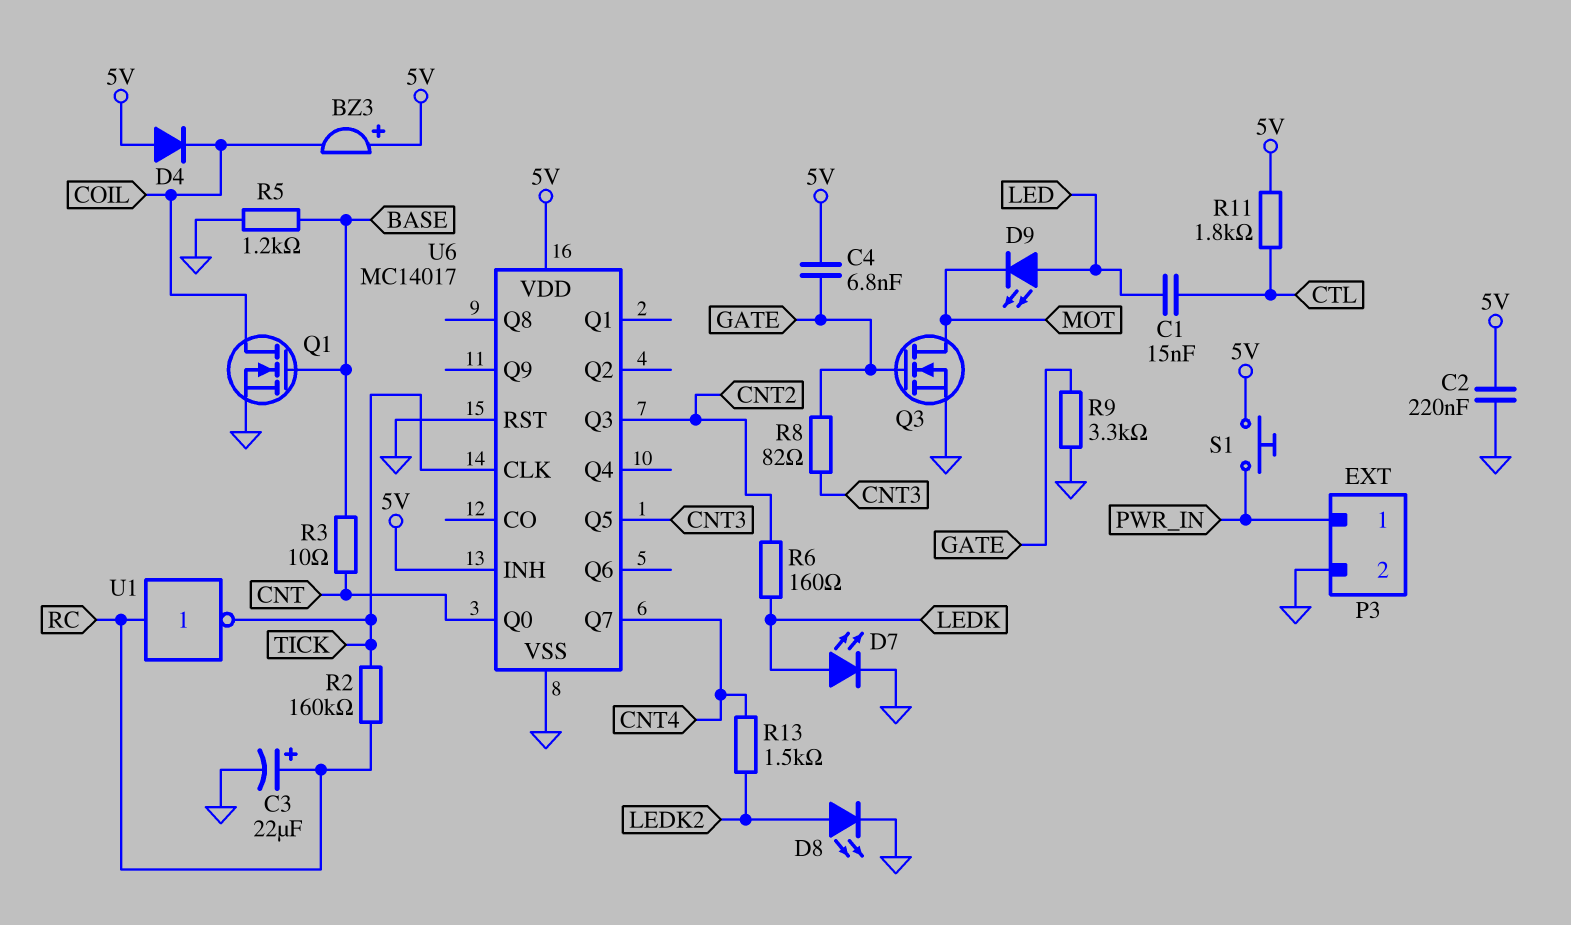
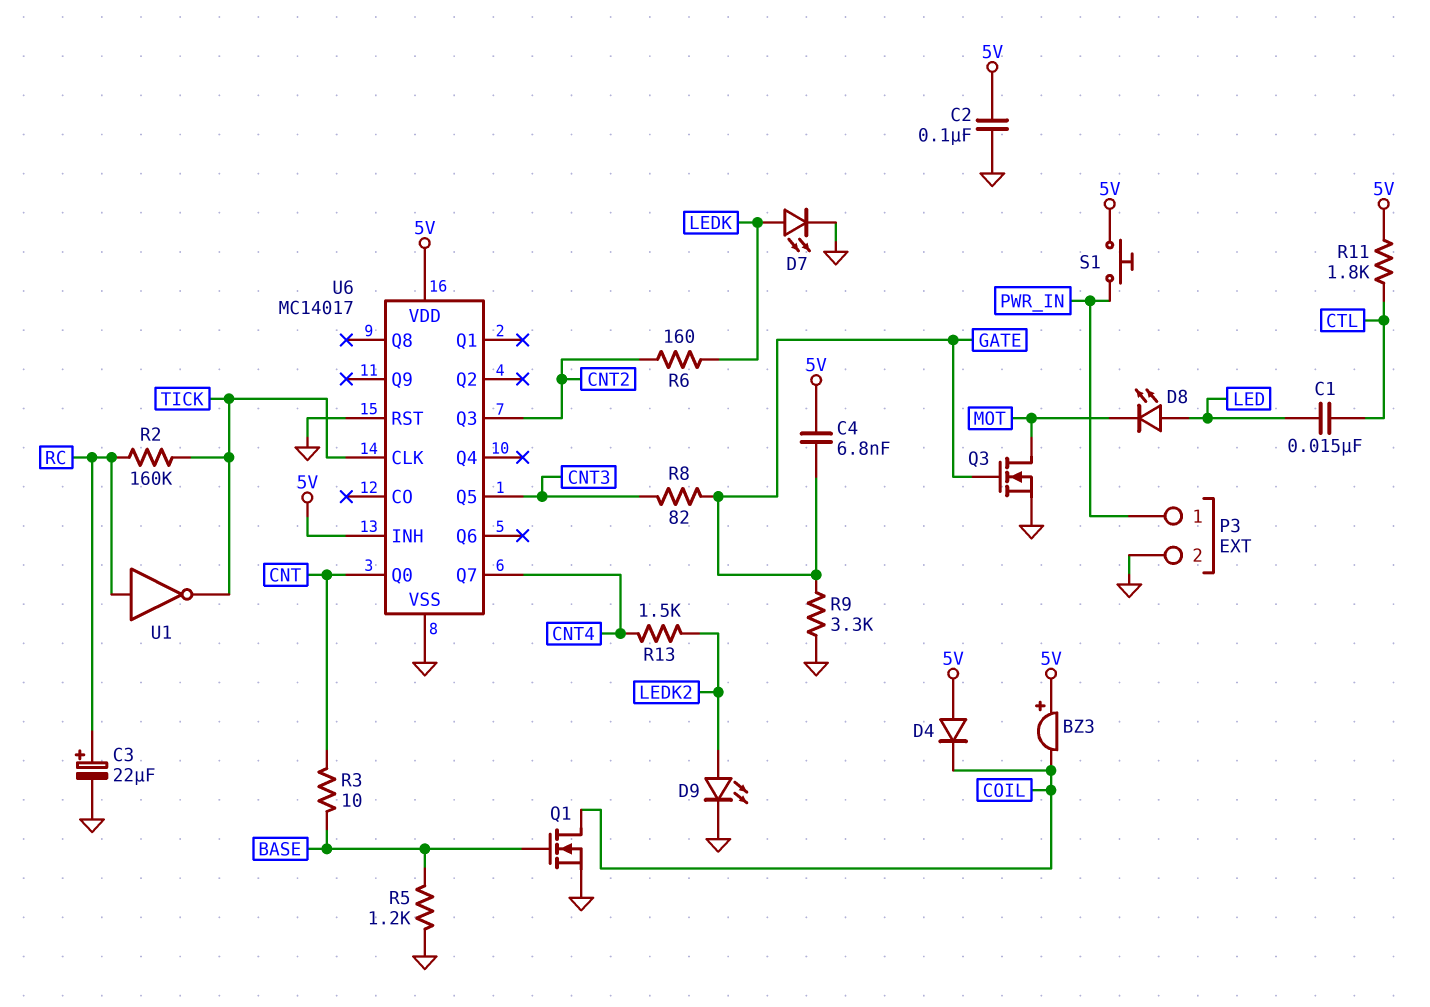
C2: 220nF (5V, GND) -> 100nF (5V, GND)
D8: LED (A LEDK2, K GND) -> LED (A LED, K MOT)
D9: LED (A LED, K MOT) -> LED (A LEDK2, K GND)

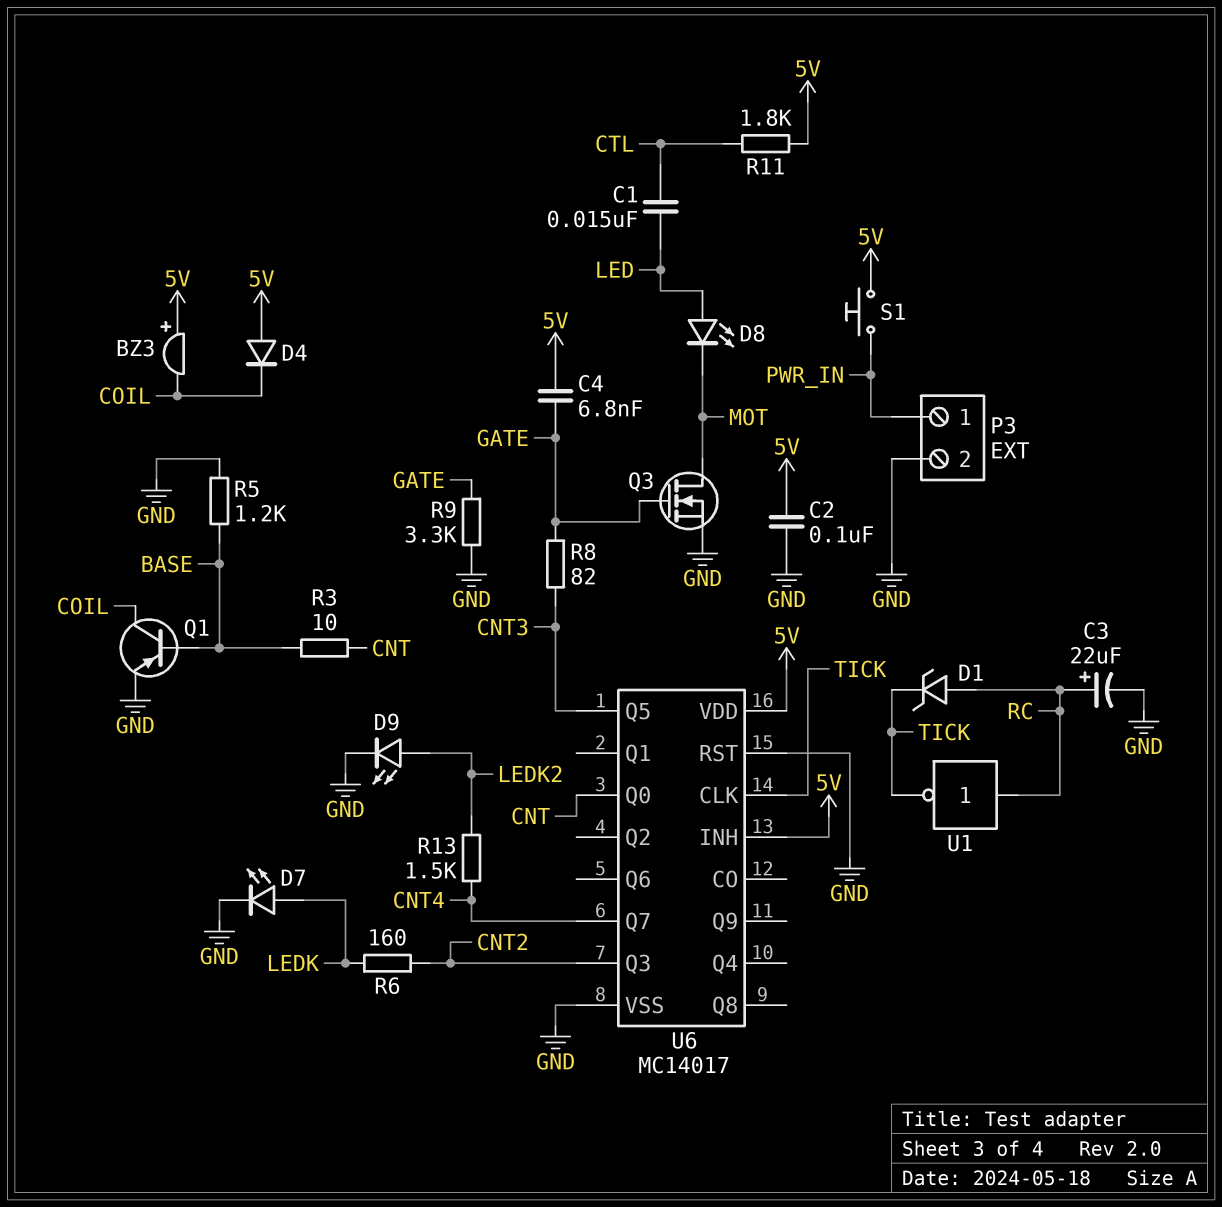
D1: none -> zener (A RC, K TICK)
Q1: NMOS (G BASE, D COIL, S GND) -> PNP (B BASE, C COIL, E GND)
R2: 160k (RC, TICK) -> none

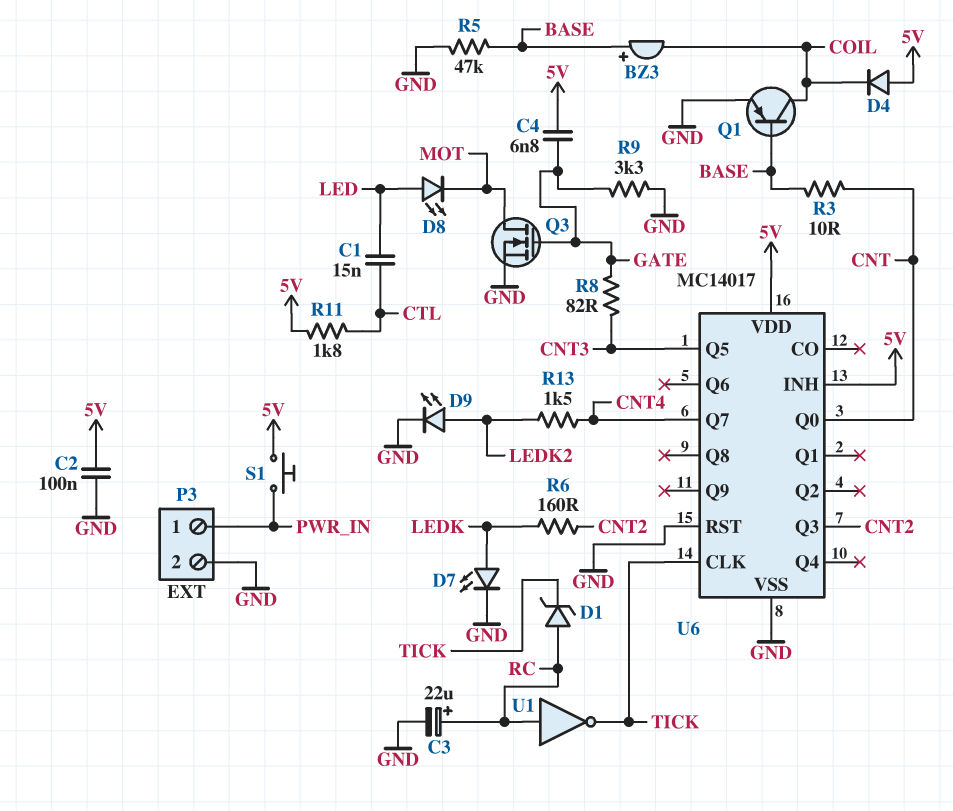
BZ3: buzzer (plus 5V, minus COIL) -> buzzer (plus BASE, minus COIL)
R5: 1.2k (BASE, GND) -> 47k (BASE, GND)

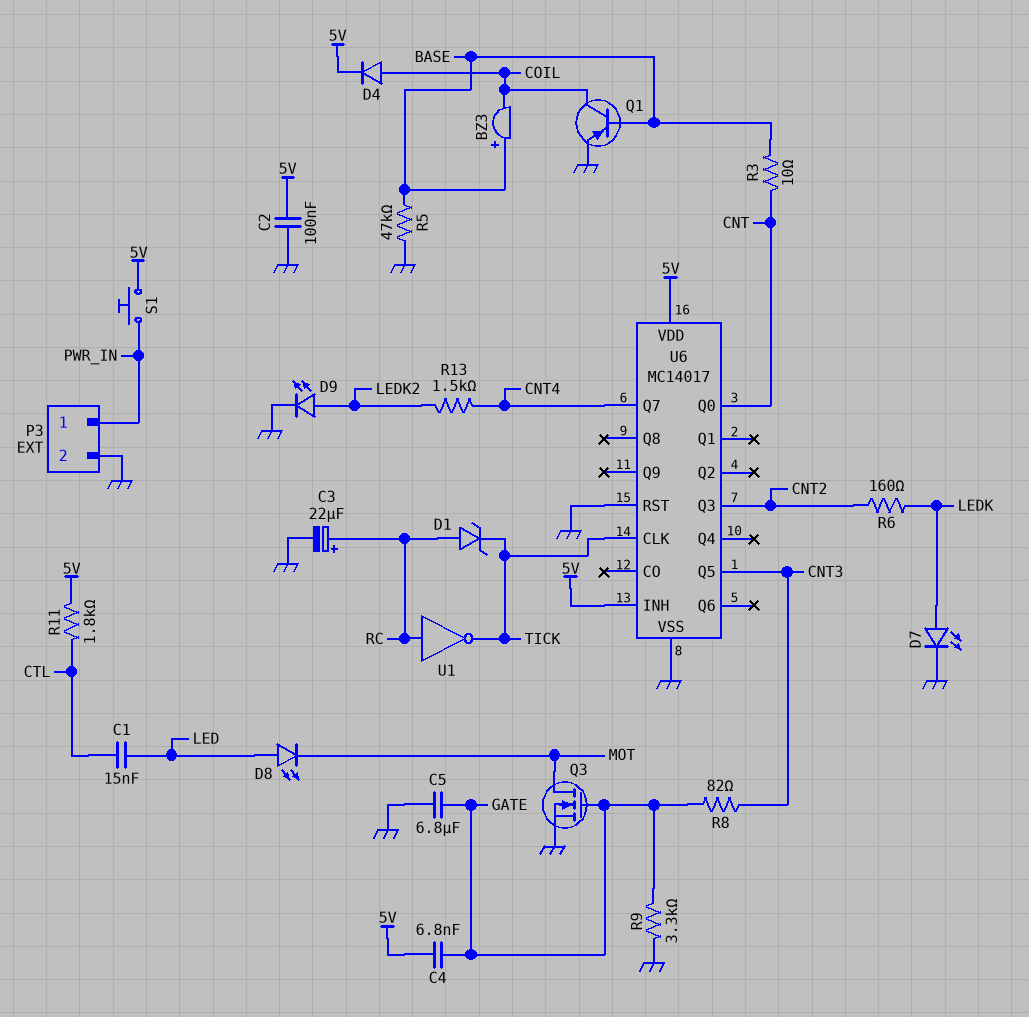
C5: none -> 6.8uF (GATE, GND)
D4: diode (A 5V, K COIL) -> diode (A COIL, K 5V)

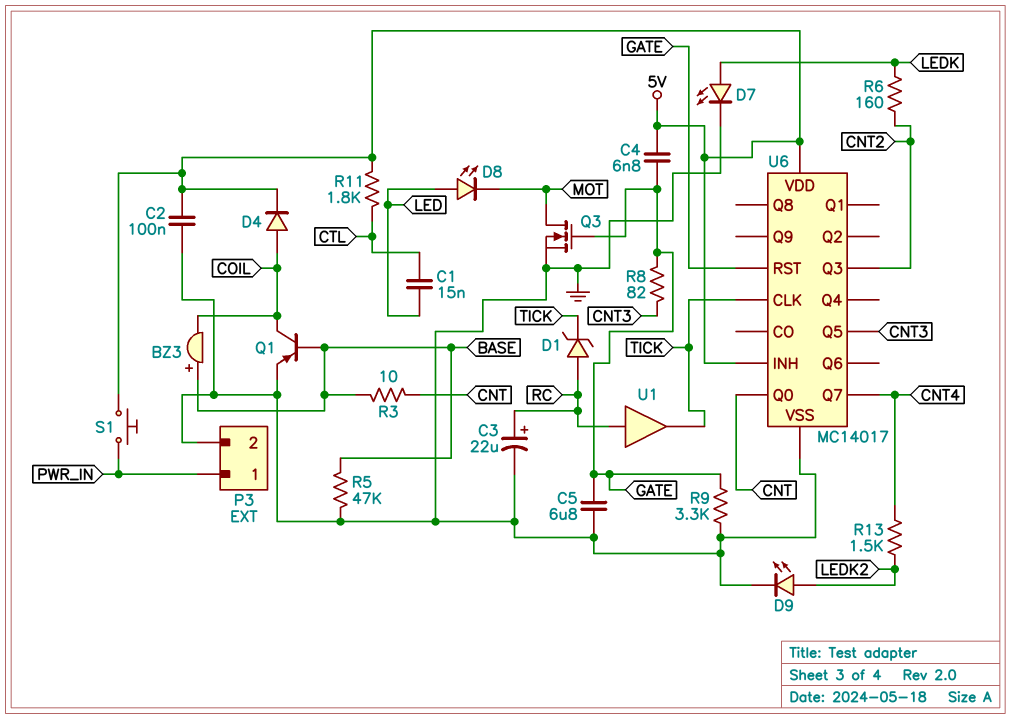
U1: NOT (in RC, out TICK) -> buffer (in RC, out TICK)
U6 pin RST: GND -> GATE

